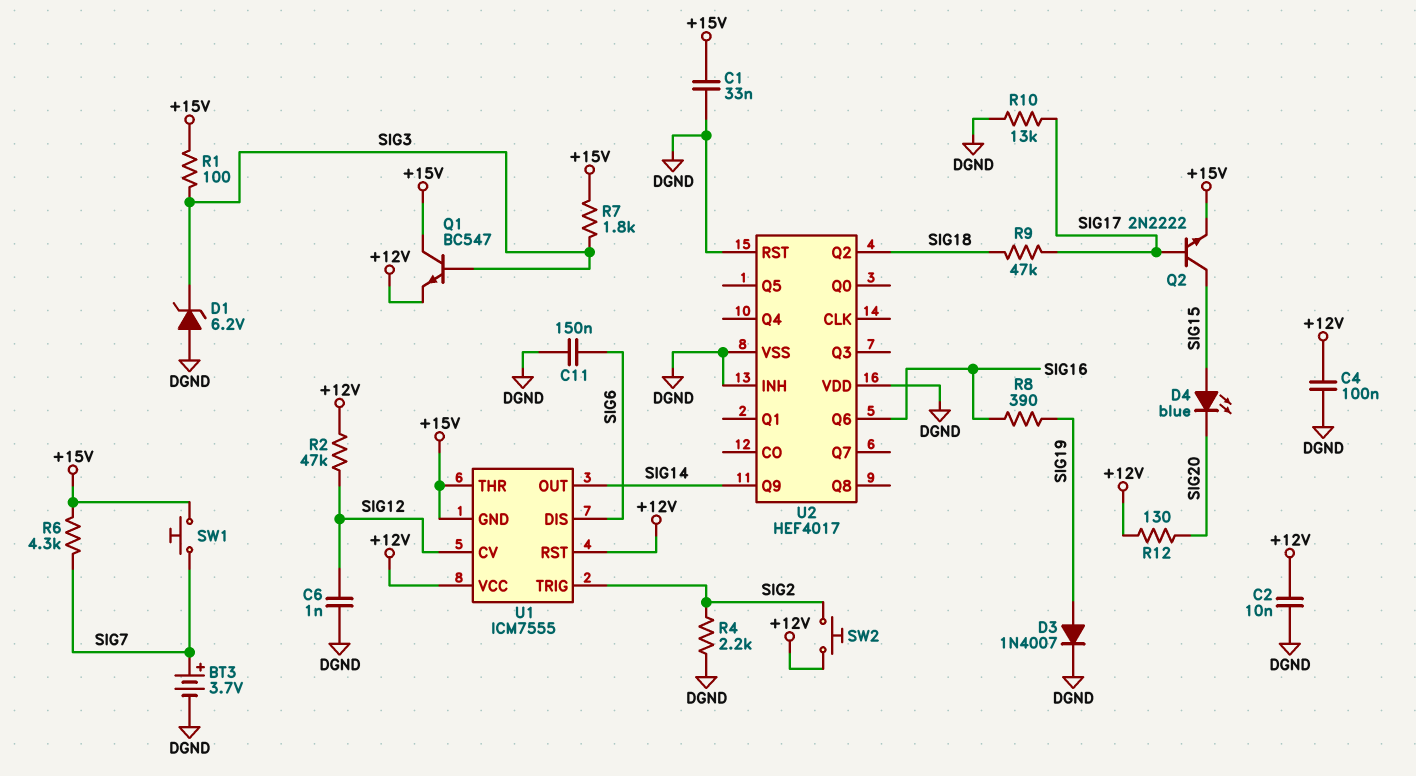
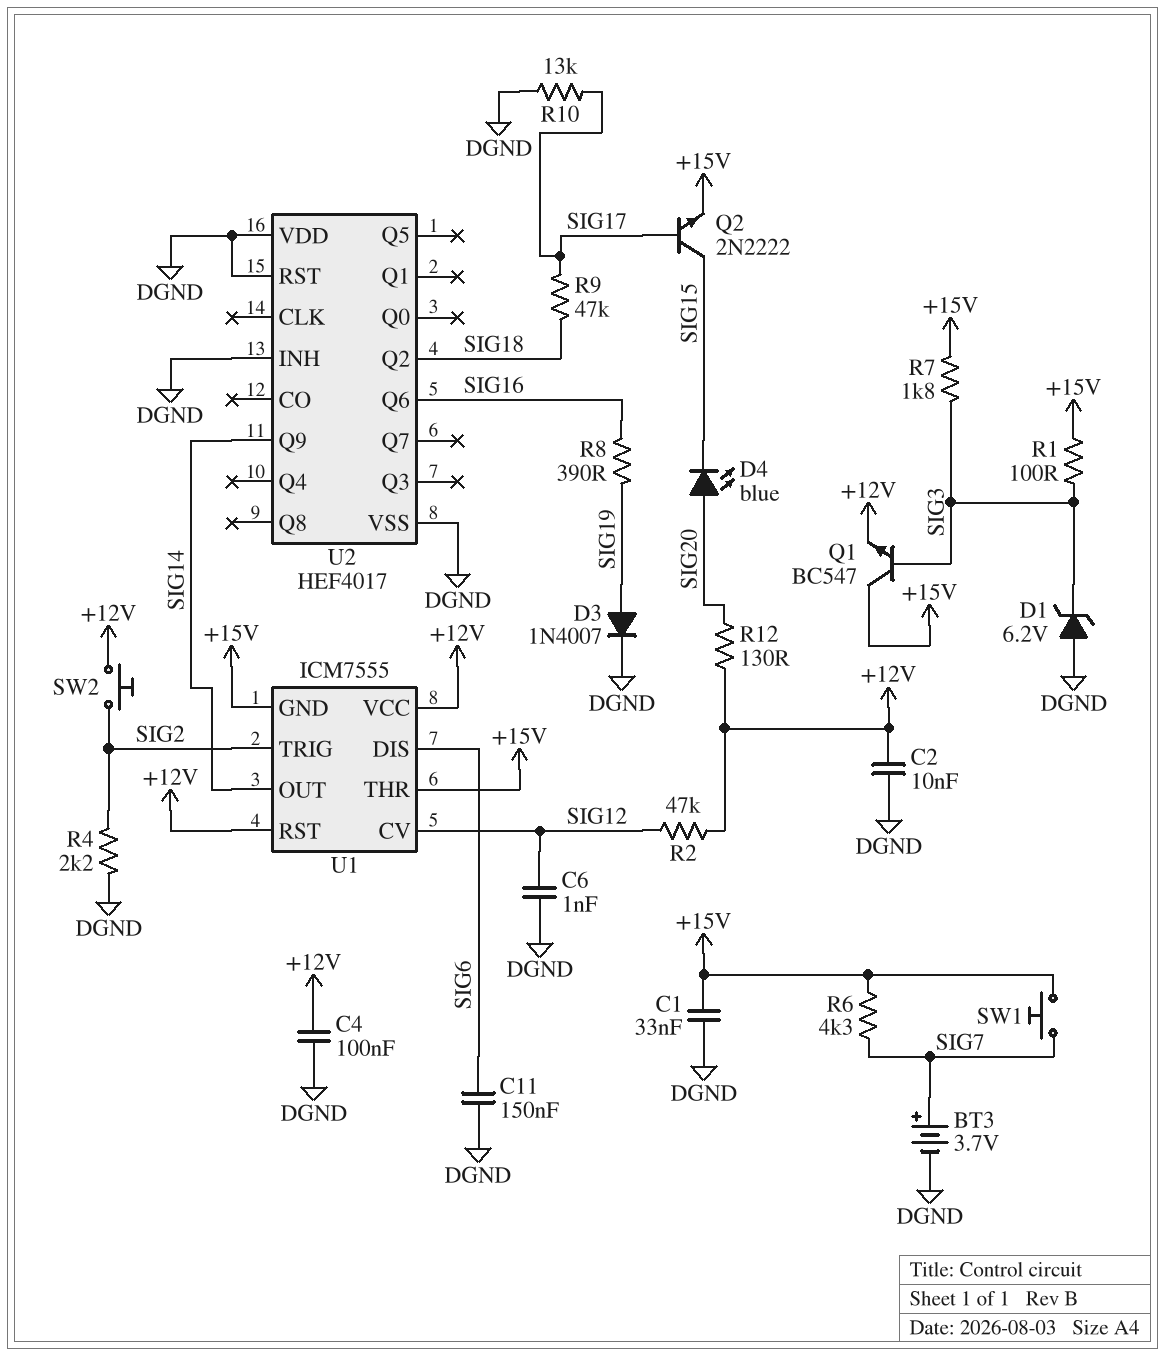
D4: LED blue (A SIG15, K SIG20) -> LED blue (A SIG20, K SIG15)

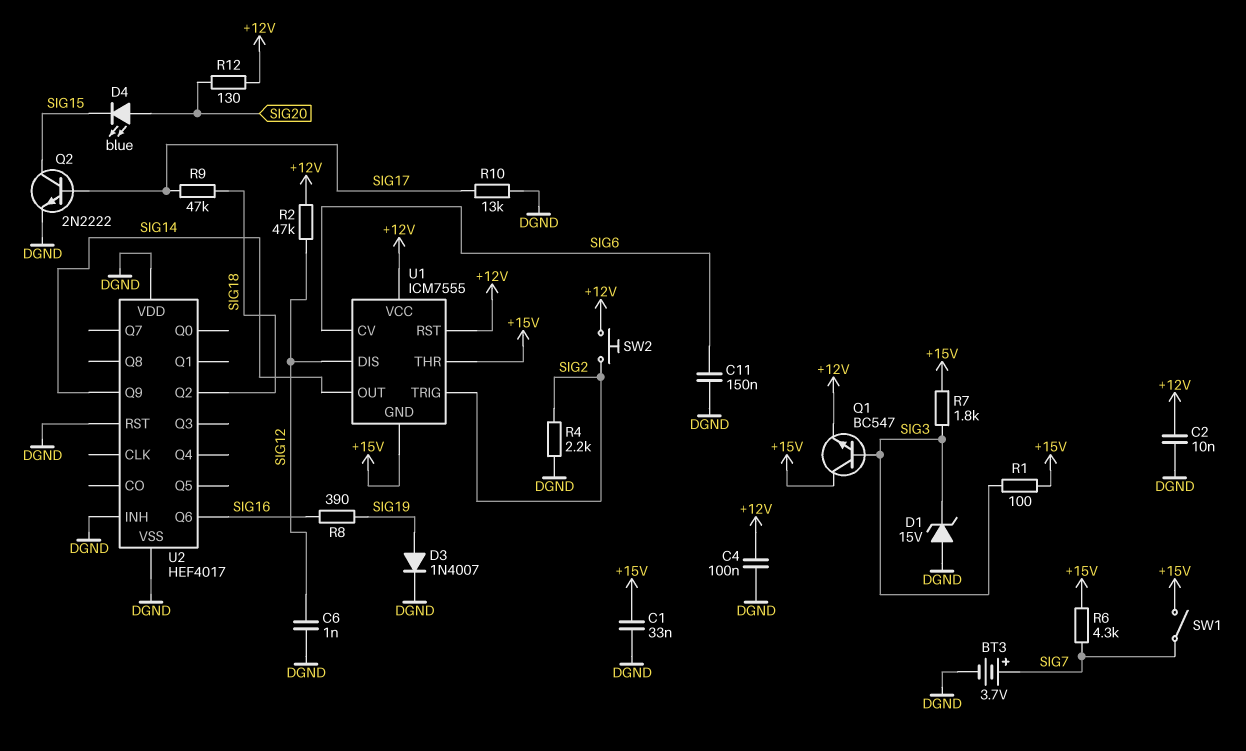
D1: zener 6.2V (A DGND, K SIG3) -> zener 15V (A DGND, K SIG3)
Q2: NPN 2N2222 (B SIG17, C SIG15, E +15V) -> NPN 2N2222 (B SIG17, C SIG15, E DGND)
SW1: button (+15V, SIG7) -> switch (+15V, SIG7)
U1 pin CV: SIG12 -> SIG6
U1 pin DIS: SIG6 -> SIG12

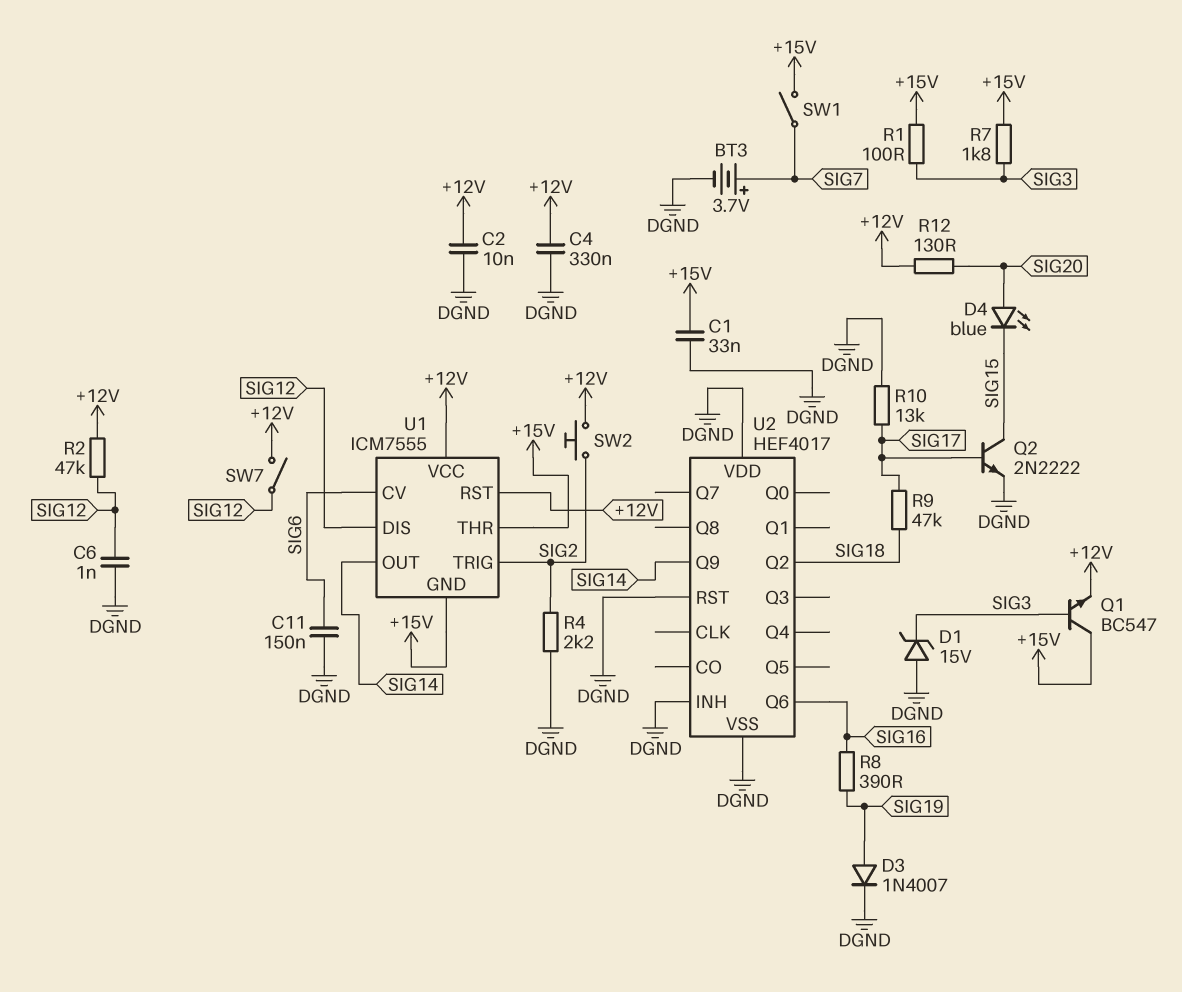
C4: 100nF (+12V, DGND) -> 330nF (+12V, DGND)
R6: 4.3k (+15V, SIG7) -> none
SW7: none -> switch (+12V, SIG12)

